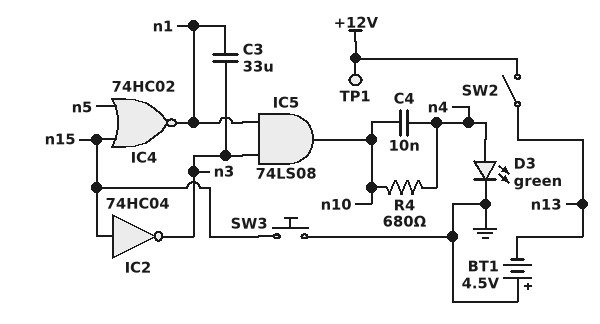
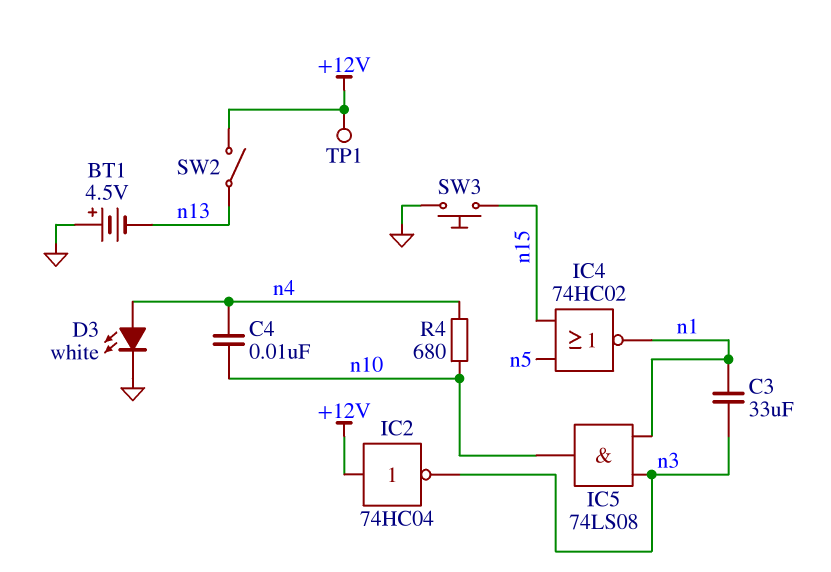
D3: LED green (A n4, K GND) -> LED white (A n4, K GND)
IC2: NOT 74HC04 (in n15, out n3) -> NOT 74HC04 (in +12V, out n3)

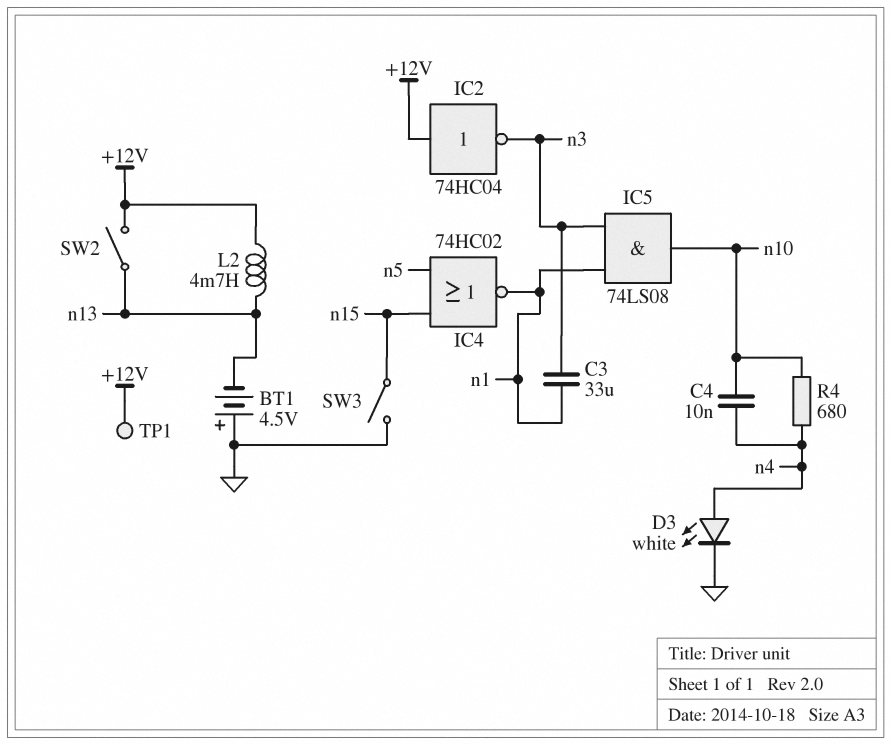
L2: none -> 4.7mH (+12V, n13)
SW3: button (GND, n15) -> switch (GND, n15)

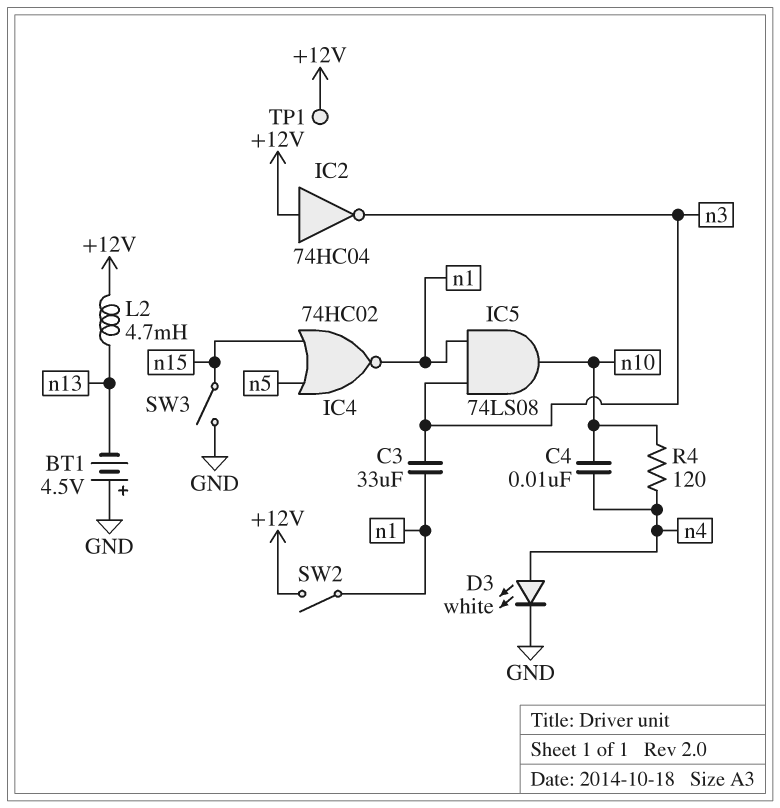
R4: 680 (n4, n10) -> 120 (n4, n10)
SW2: switch (+12V, n13) -> switch (+12V, n1)

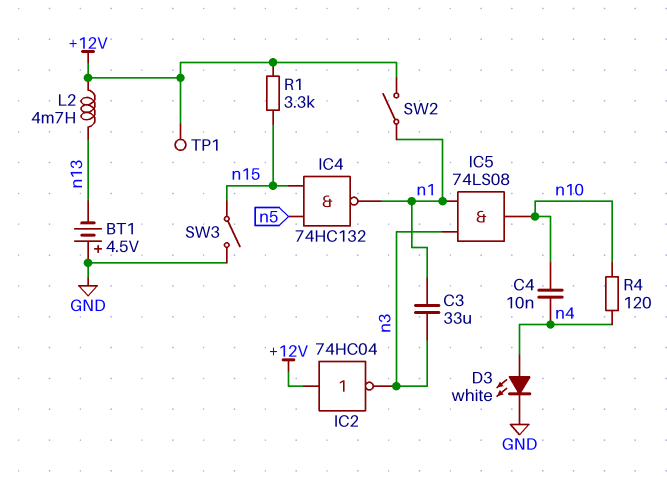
IC4: NOR 74HC02 (in n5, in n15, out n1) -> NAND 74HC132 (in n5, in n15, out n1)
R1: none -> 3.3k (+12V, n15)

